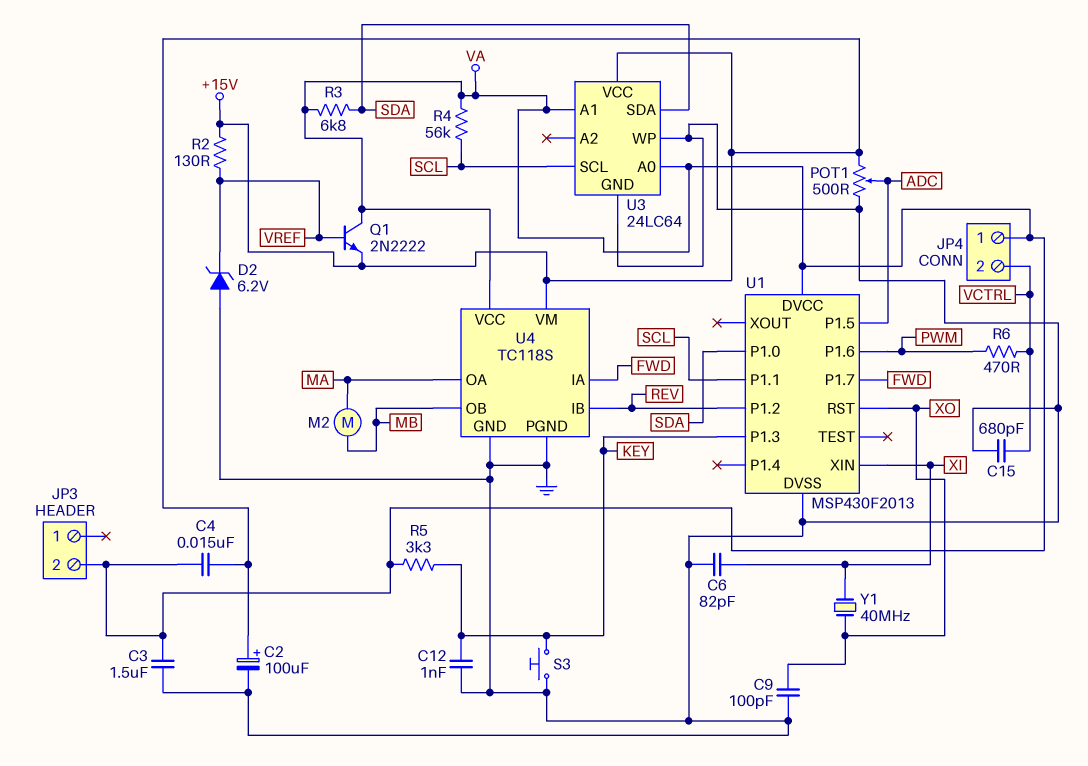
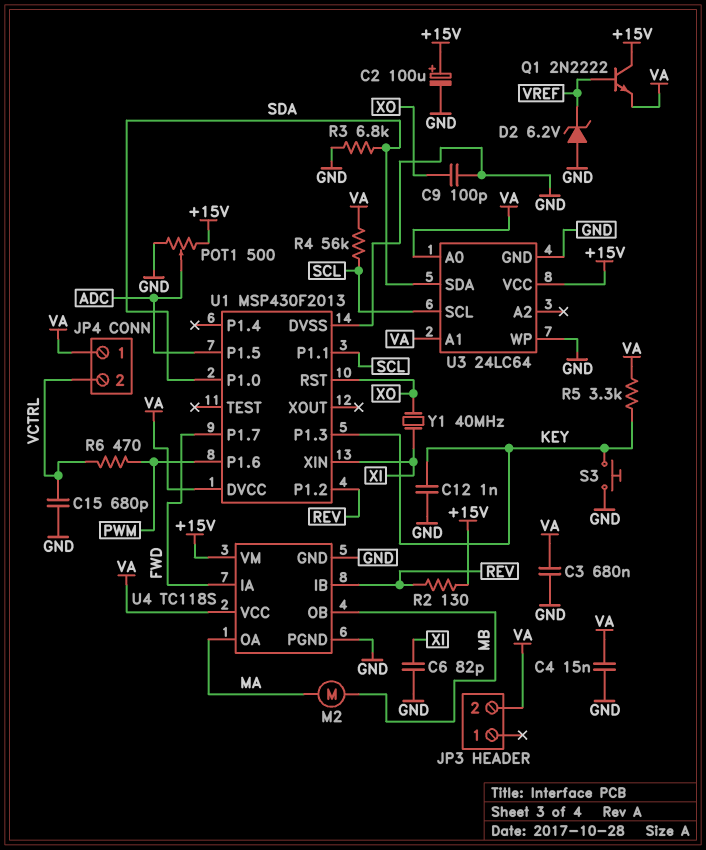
C3: 1.5uF (GND, VA) -> 680nF (GND, VA)
C4: 15nF (+15V, VA) -> 15nF (GND, VA)
Q1: NPN 2N2222 (B VREF, C VA, E +15V) -> NPN 2N2222 (B VREF, C +15V, E VA)
R2: 130 (+15V, VREF) -> 130 (+15V, REV)
R3: 6.8k (SDA, VA) -> 6.8k (GND, SDA)

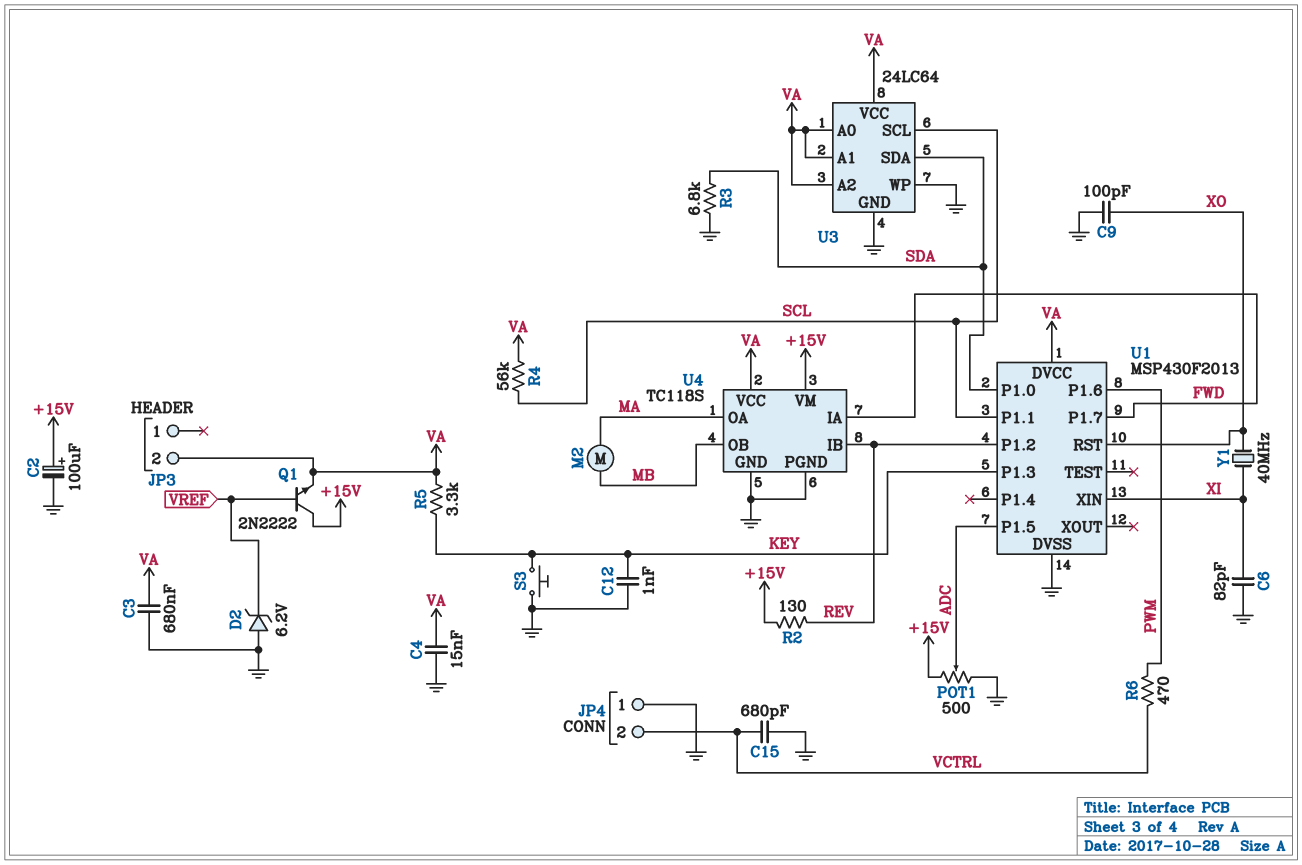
JP4 pin 1: VA -> GND
U3 pin A2: none -> VA
U3 pin VCC: +15V -> VA

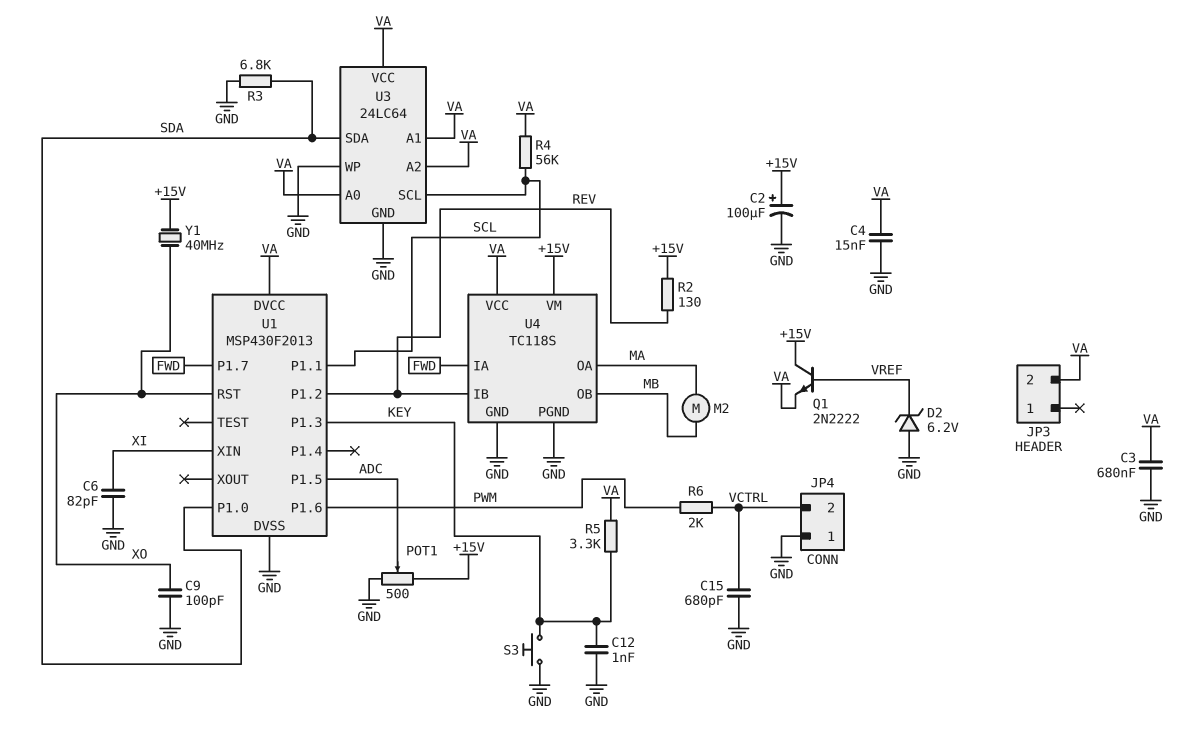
R6: 470 (PWM, VCTRL) -> 2k (PWM, VCTRL)
Y1: 40MHz (XI, XO) -> 40MHz (+15V, XO)

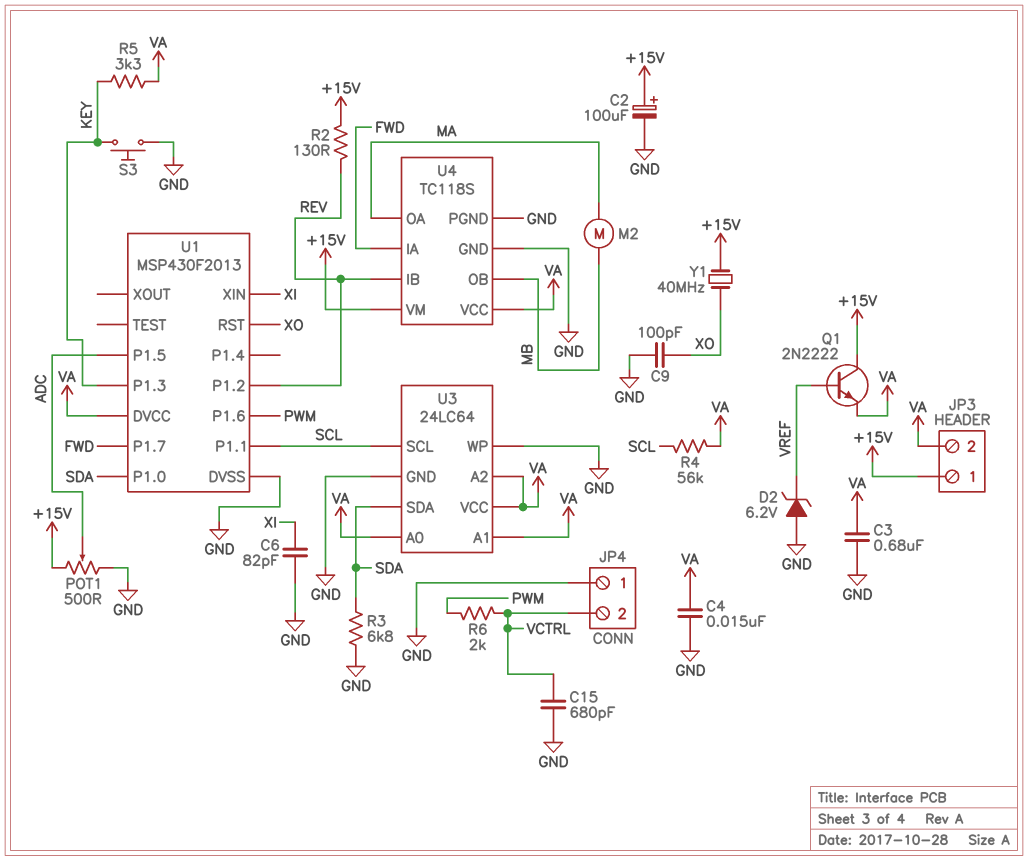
C12: 1nF (GND, KEY) -> none
JP3 pin 1: none -> +15V

